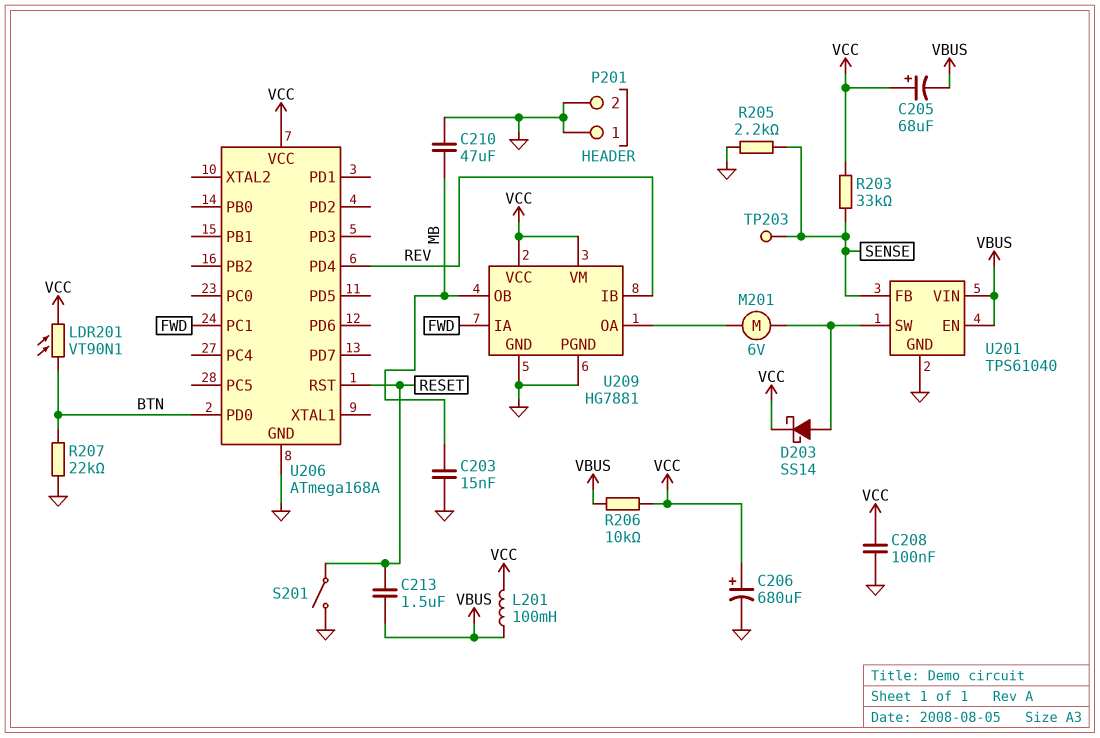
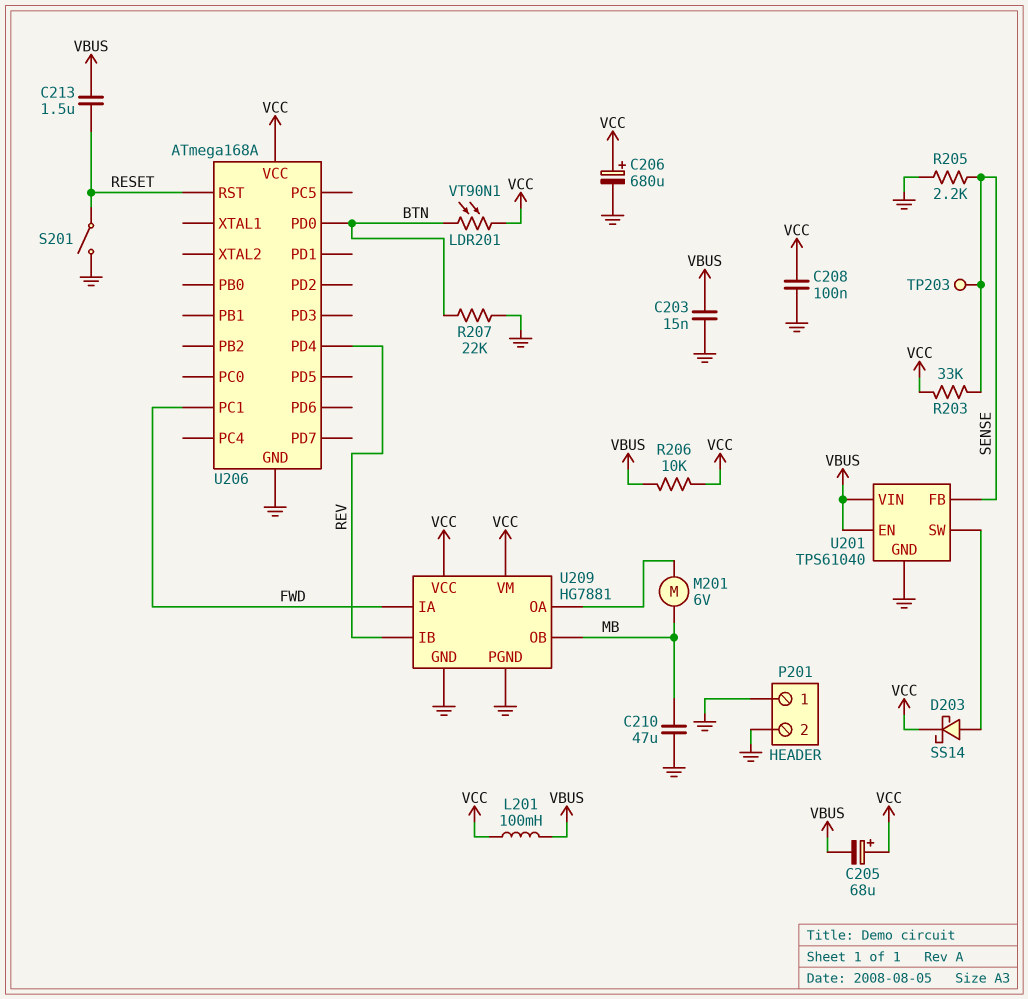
C203: 15nF (GND, MB) -> 15nF (GND, VBUS)
M201: motor 6V (U201/SW, U209/OA) -> motor 6V (MB, U209/OA)

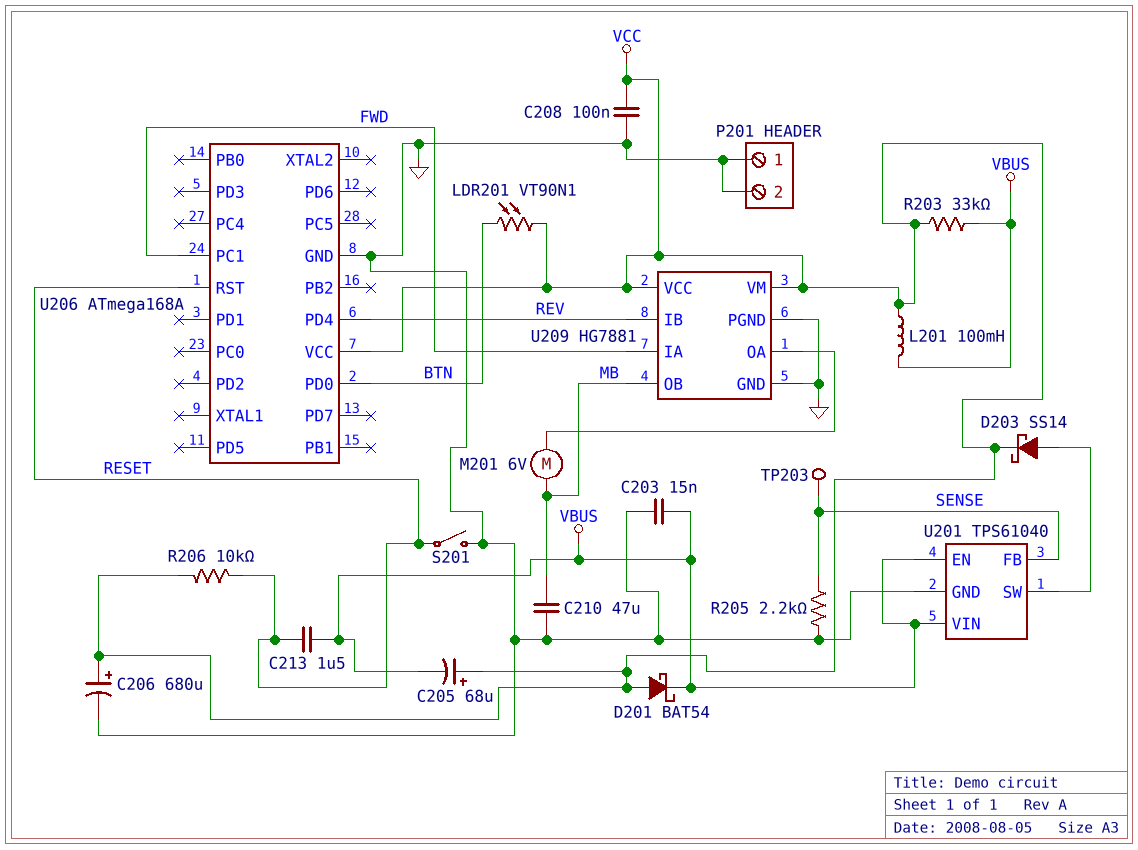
D201: none -> schottky BAT54 (A VCC, K VBUS)
R203: 33k (SENSE, VCC) -> 33k (VBUS, VCC)
R206: 10k (VBUS, VCC) -> 10k (RESET, VCC)
R207: 22k (BTN, GND) -> none

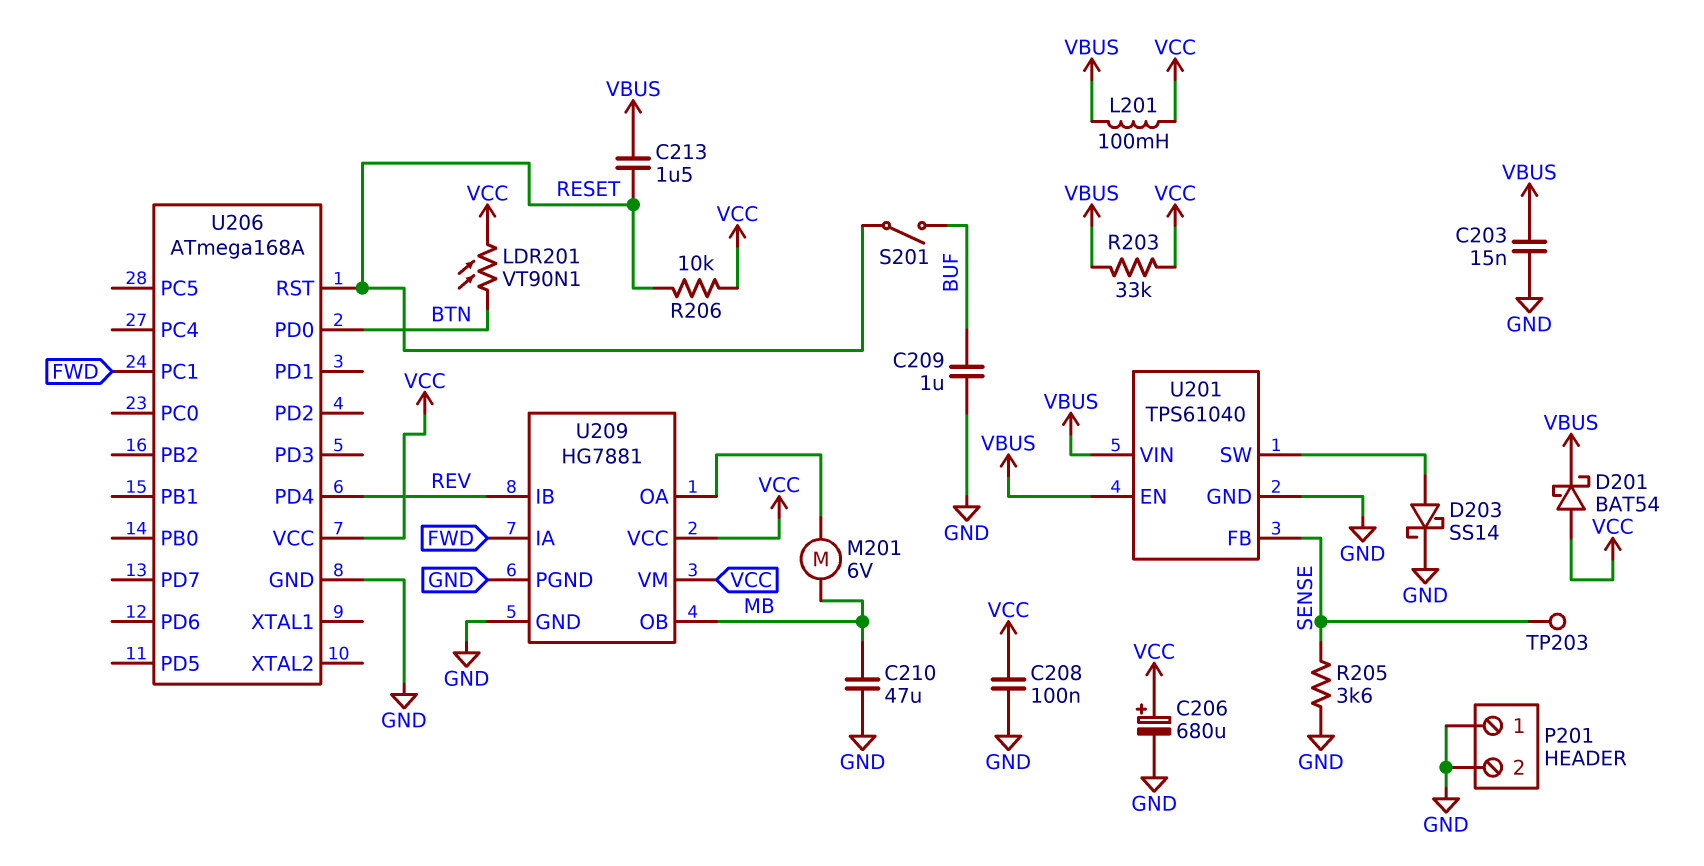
C205: 68uF (plus VCC, minus VBUS) -> none
C209: none -> 1uF (BUF, GND)
D203: schottky SS14 (A U201/SW, K VCC) -> schottky SS14 (A U201/SW, K GND)
R205: 2.2k (GND, SENSE) -> 3.6k (GND, SENSE)
S201: switch (GND, RESET) -> switch (BUF, RESET)

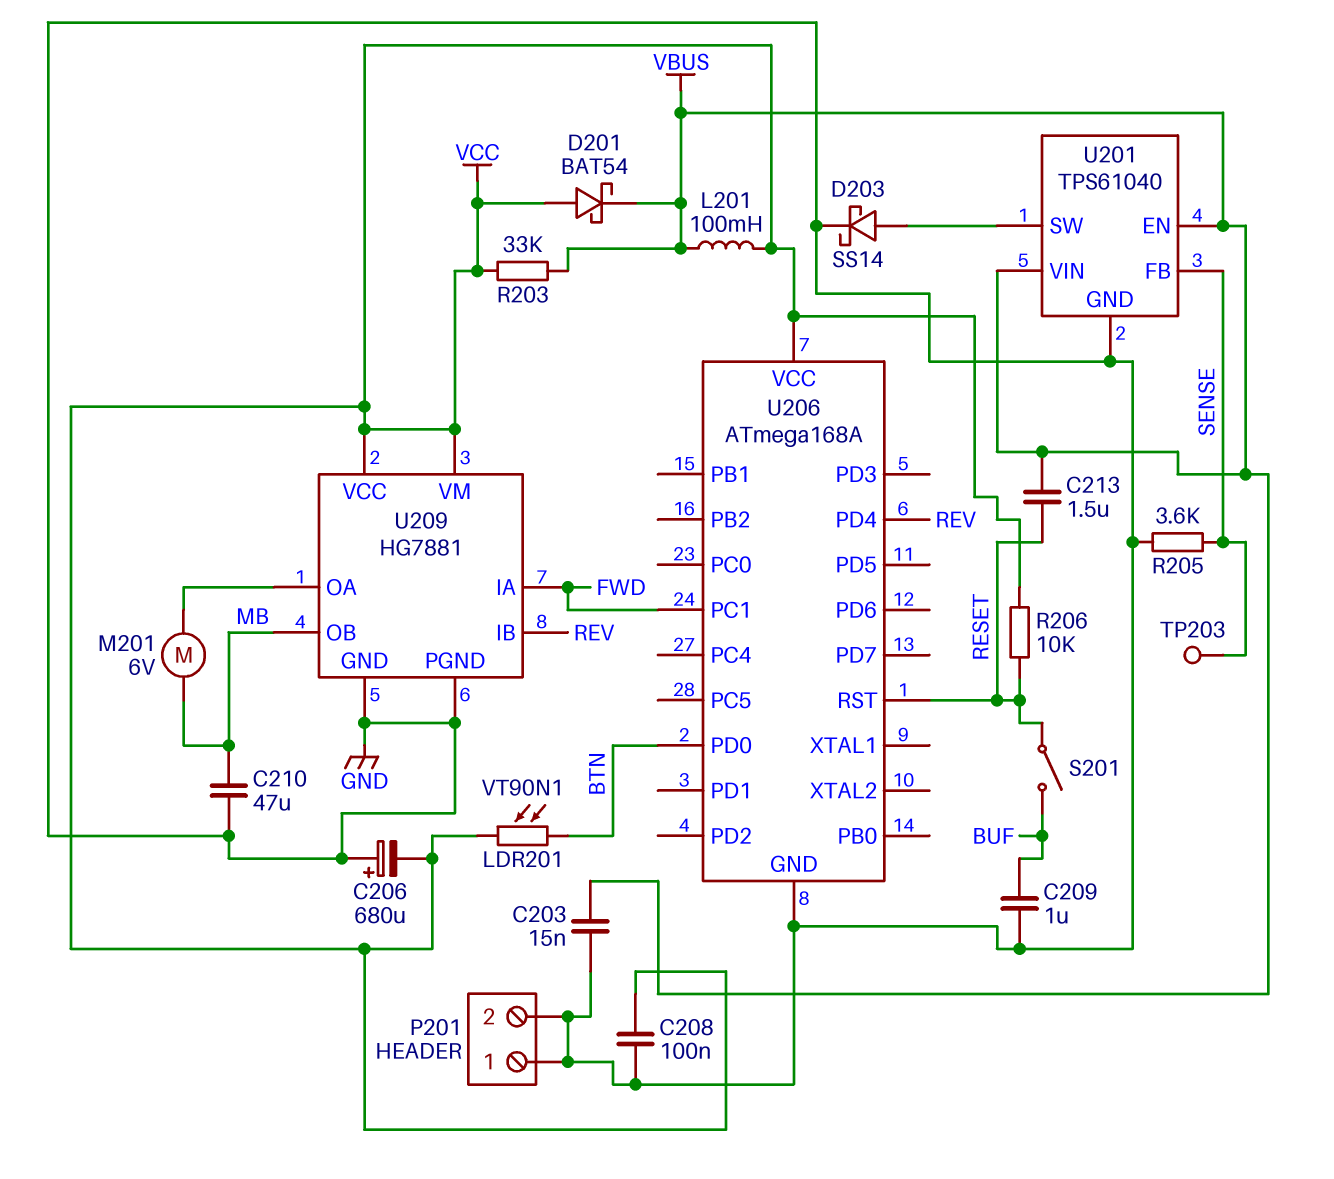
C206: 680uF (plus VCC, minus GND) -> 680uF (plus GND, minus VCC)

